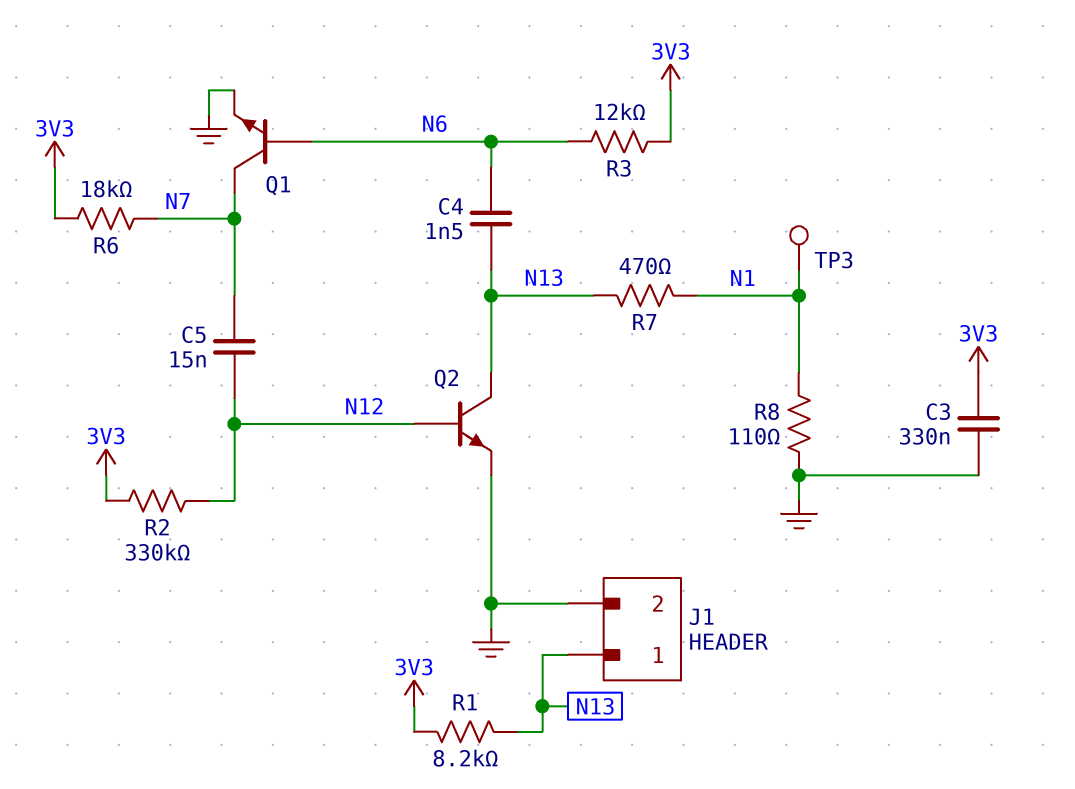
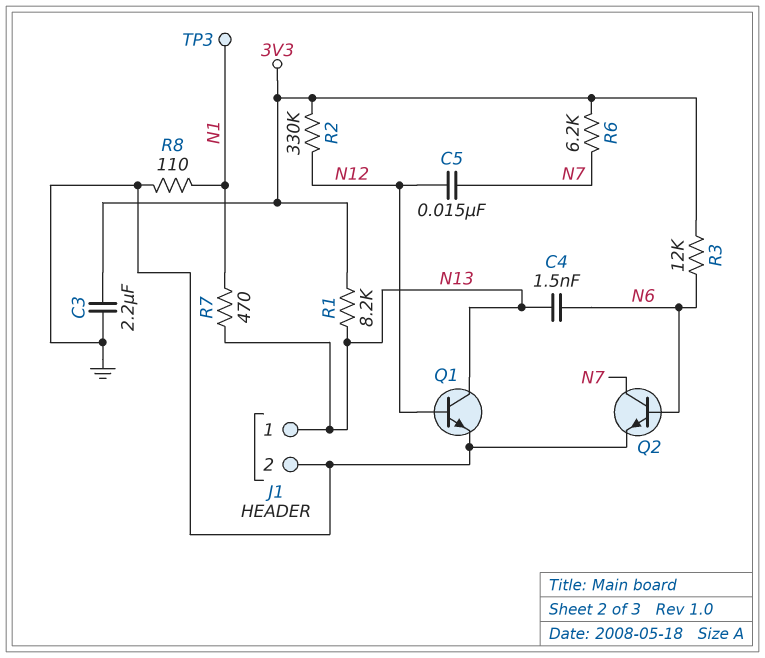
C3: 330nF (3V3, GND) -> 2.2uF (3V3, GND)
Q1: NPN (B N6, C N7, E GND) -> NPN (B N12, C N13, E GND)
Q2: NPN (B N12, C N13, E GND) -> NPN (B N6, C N7, E GND)
R6: 18k (3V3, N7) -> 6.2k (3V3, N7)

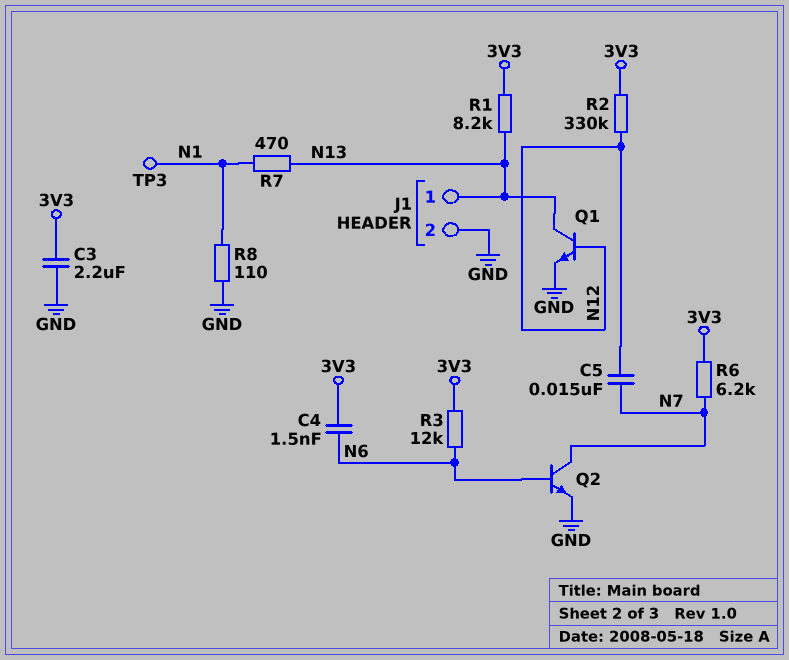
C4: 1.5nF (N6, N13) -> 1.5nF (3V3, N6)

